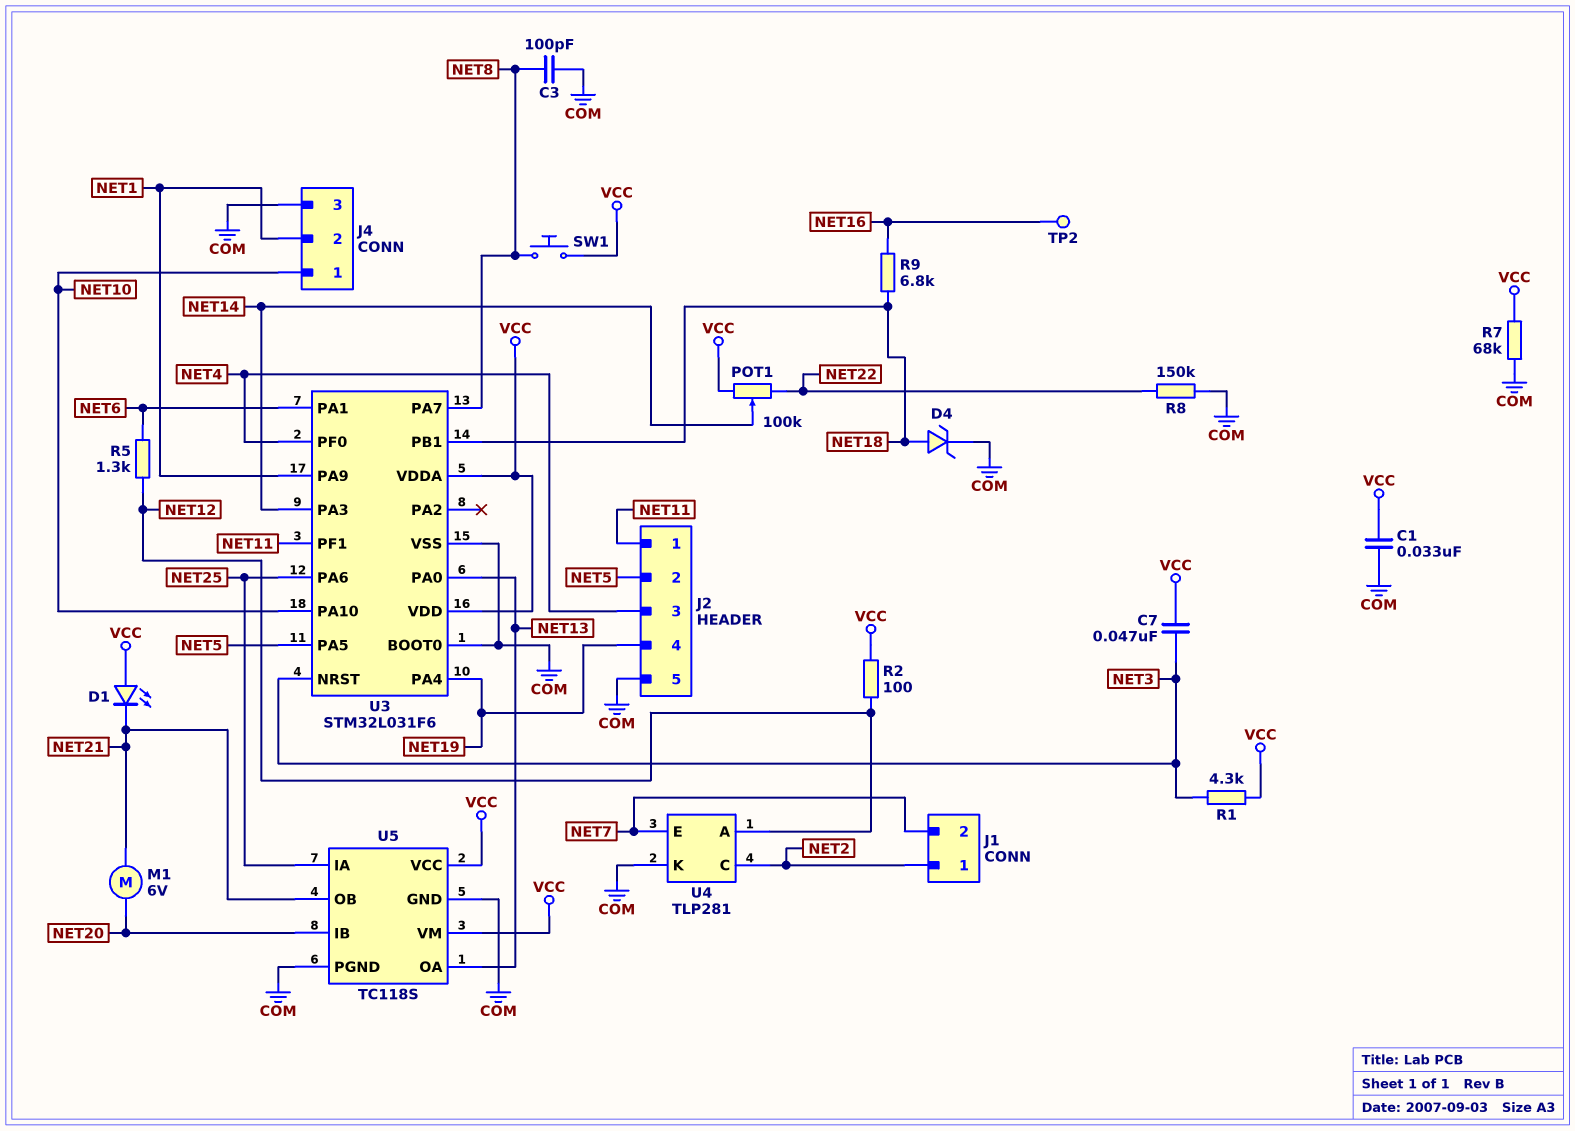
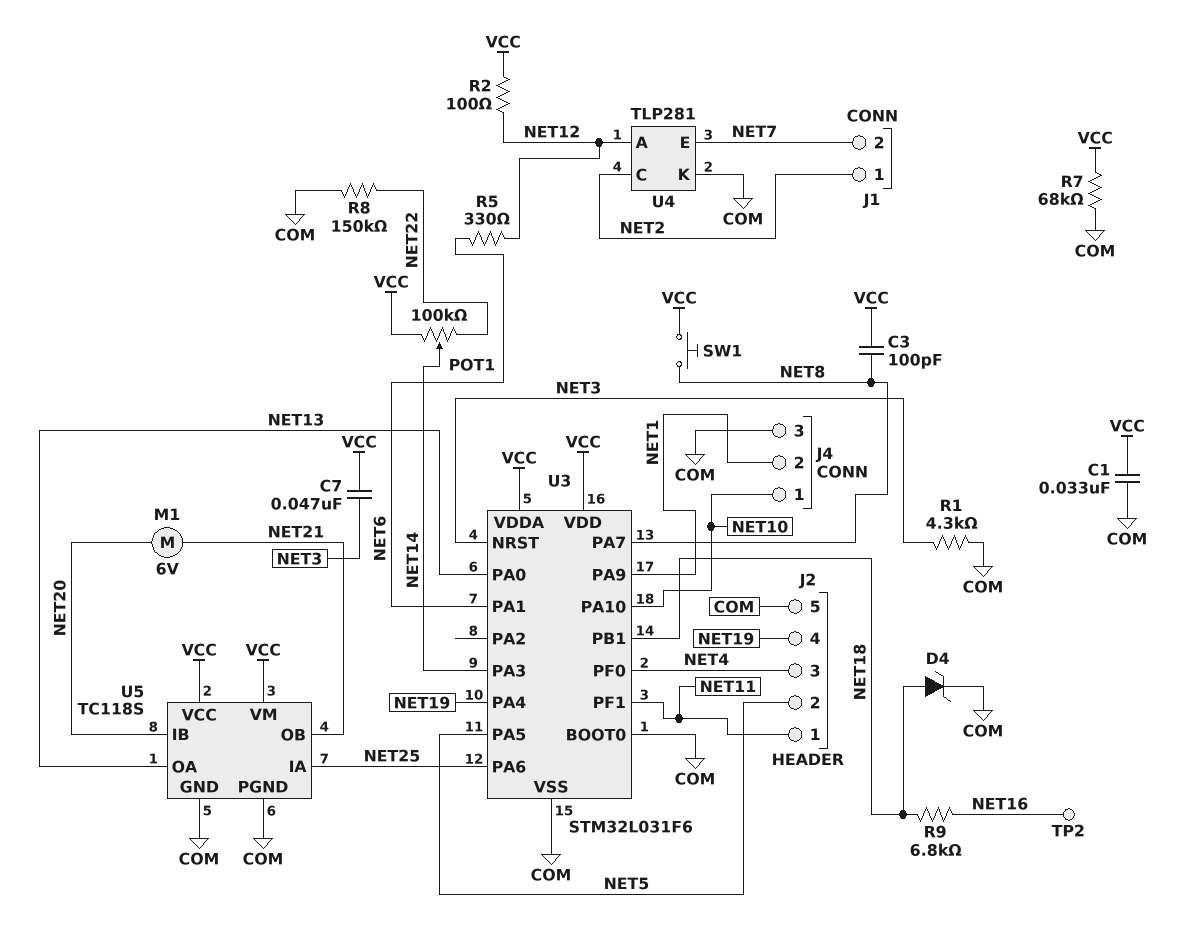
C3: 100pF (COM, NET8) -> 100pF (NET8, VCC)
D1: LED (A VCC, K NET21) -> none
R1: 4.3k (NET3, VCC) -> 4.3k (COM, NET3)
R5: 1.3k (NET6, NET12) -> 330 (NET6, NET12)

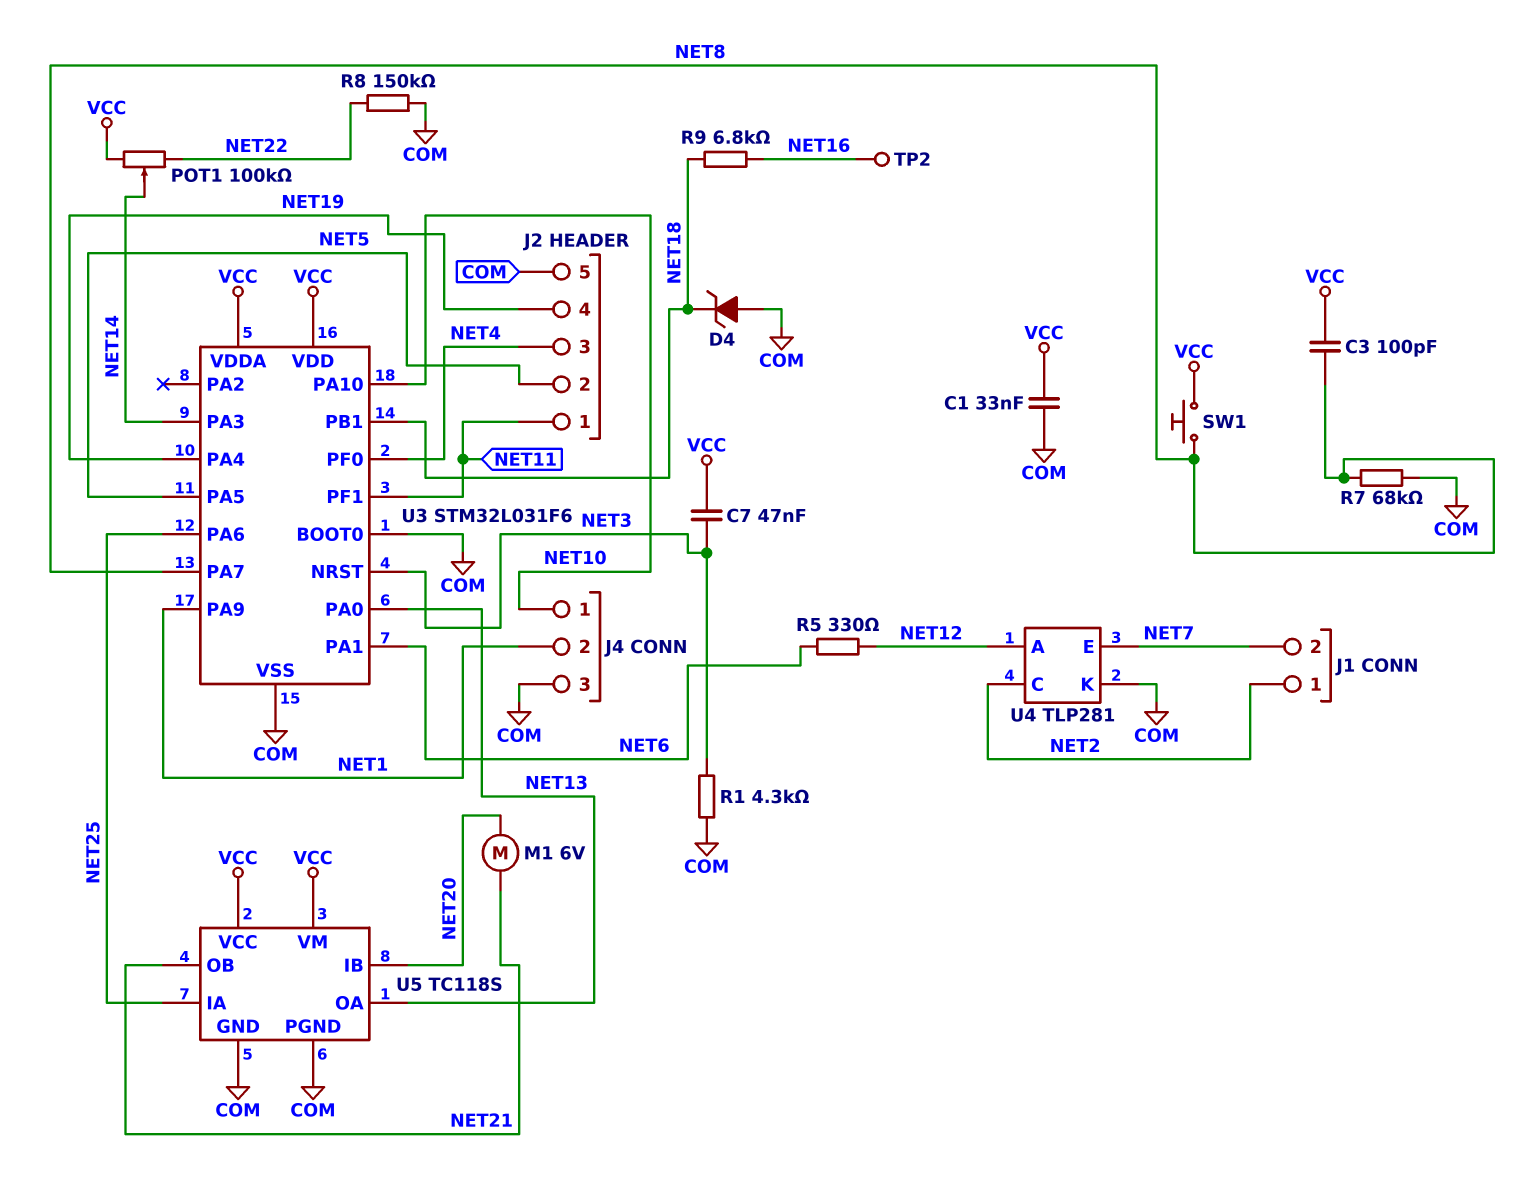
D4: zener (A NET18, K COM) -> zener (A COM, K NET18)
R2: 100 (NET12, VCC) -> none
R7: 68k (COM, VCC) -> 68k (COM, NET8)

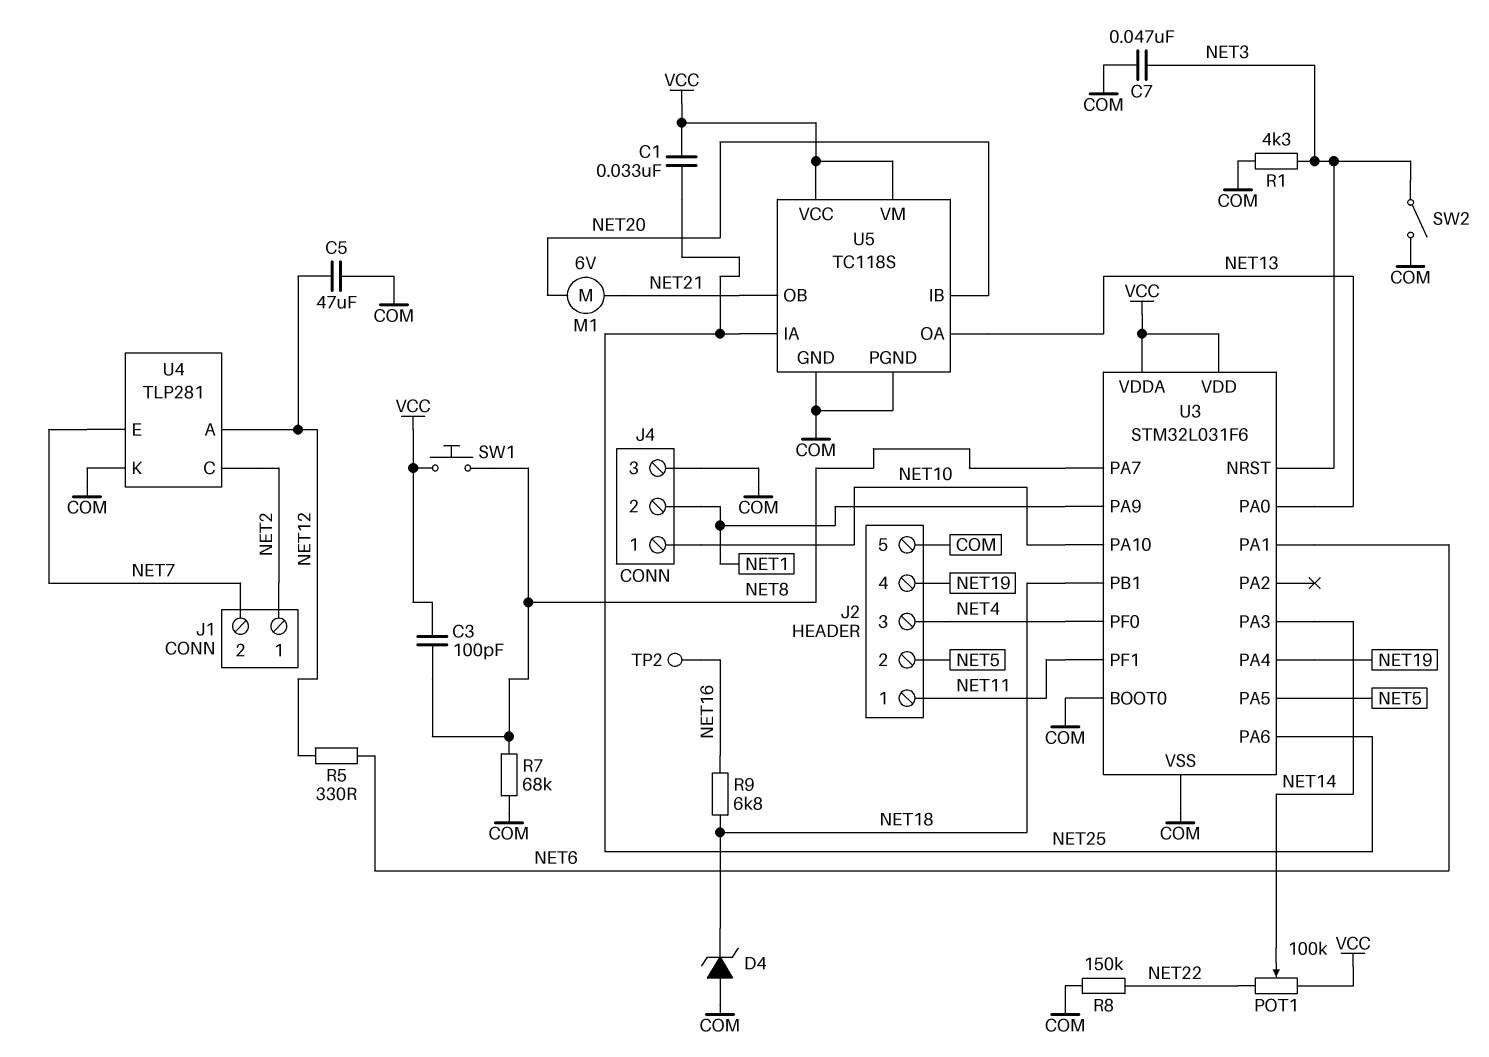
C1: 33nF (COM, VCC) -> 33nF (NET25, VCC)
C5: none -> 47uF (COM, NET12)
C7: 47nF (NET3, VCC) -> 47nF (COM, NET3)
SW2: none -> switch (COM, NET3)

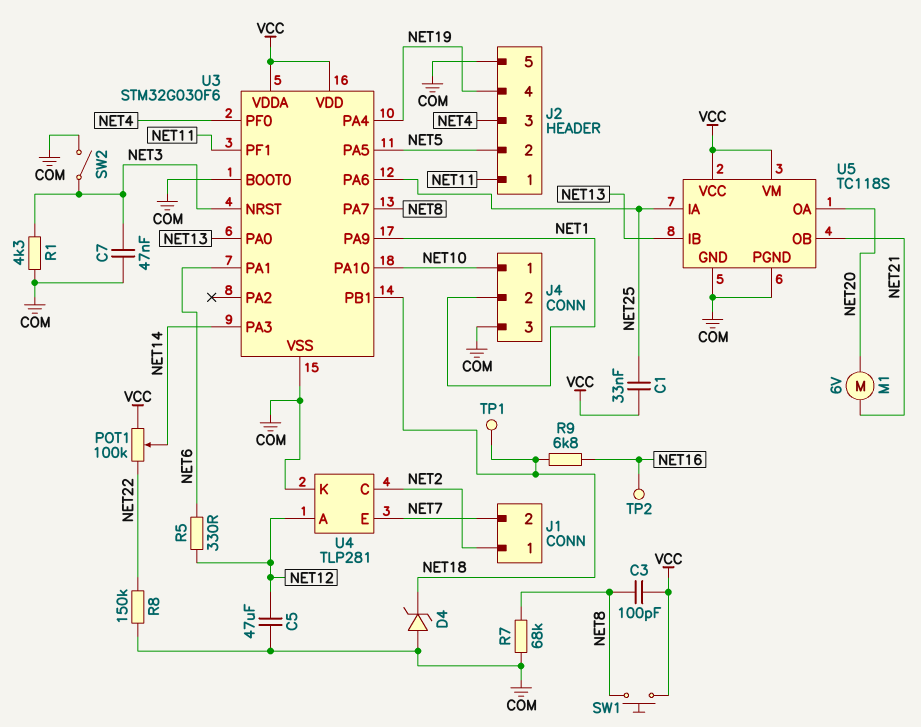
TP1: none -> test point (NET18)
U3: STM32L031F6 -> STM32G030F6
U5 pin IB: NET20 -> NET13
U5 pin OA: NET13 -> NET20

